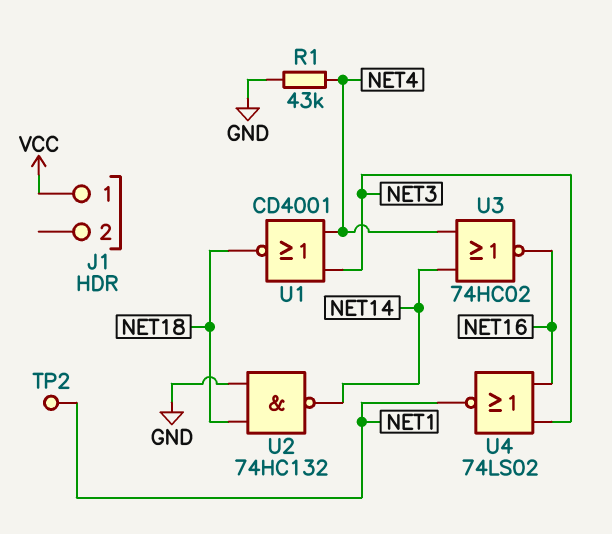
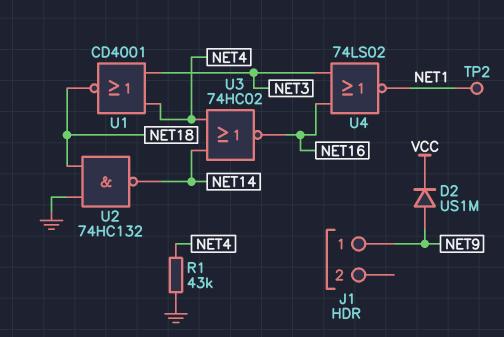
D2: none -> diode US1M (A NET9, K VCC)
J1 pin 1: VCC -> NET9

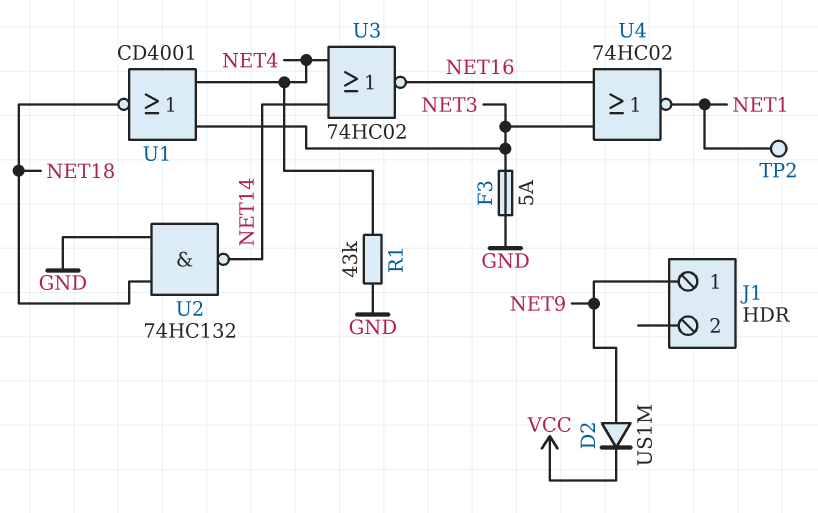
F3: none -> 5A (GND, NET3)
U4: NOR 74LS02 (in NET3, in NET16, out NET1) -> NOR 74HC02 (in NET3, in NET16, out NET1)

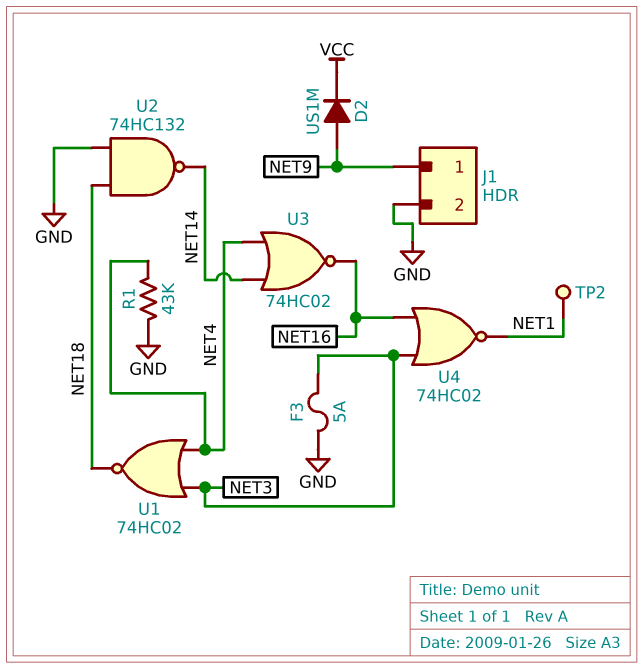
J1 pin 2: none -> GND
U1: NOR CD4001 (in NET3, in NET4, out NET18) -> NOR 74HC02 (in NET3, in NET4, out NET18)

